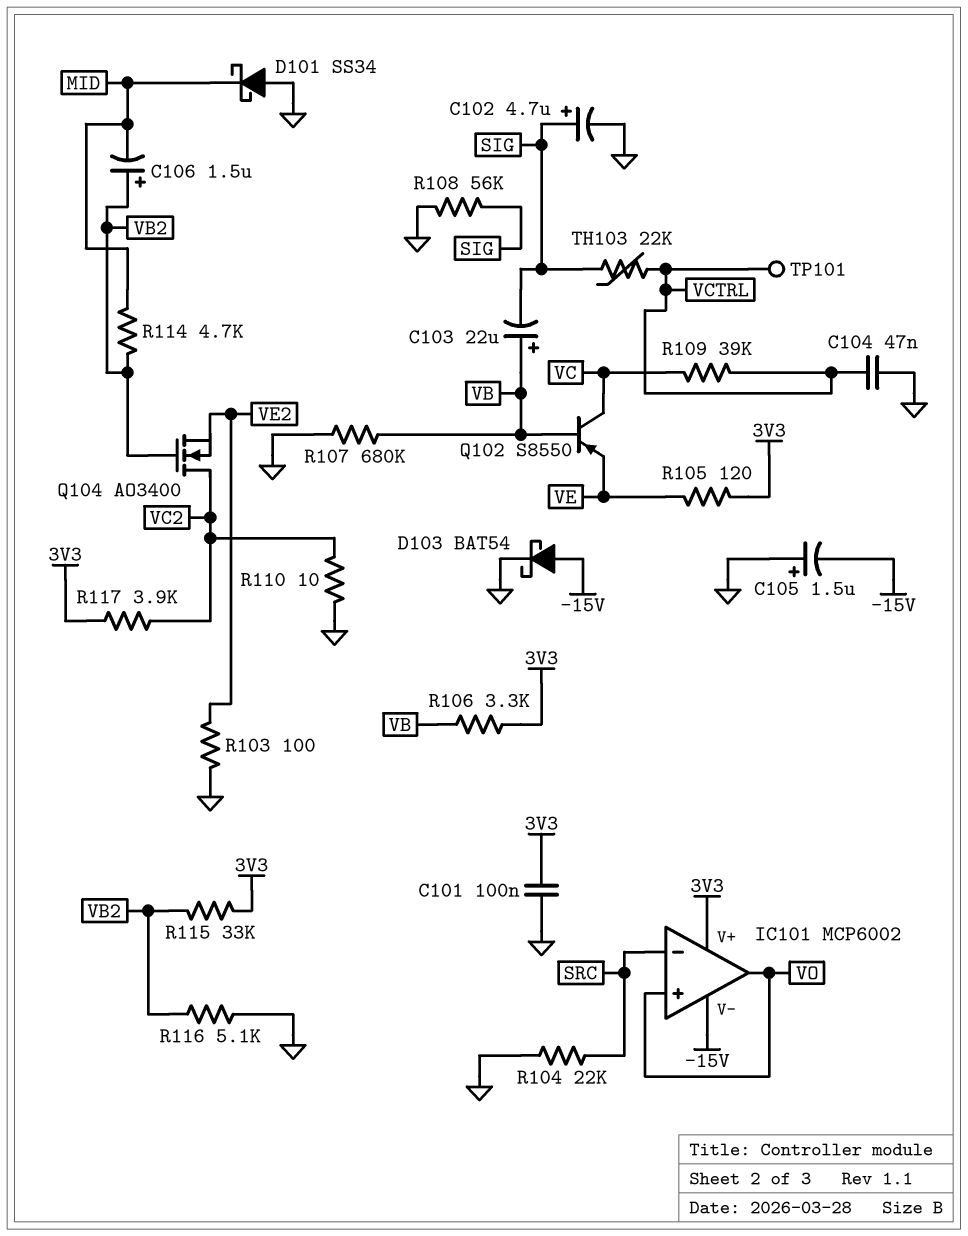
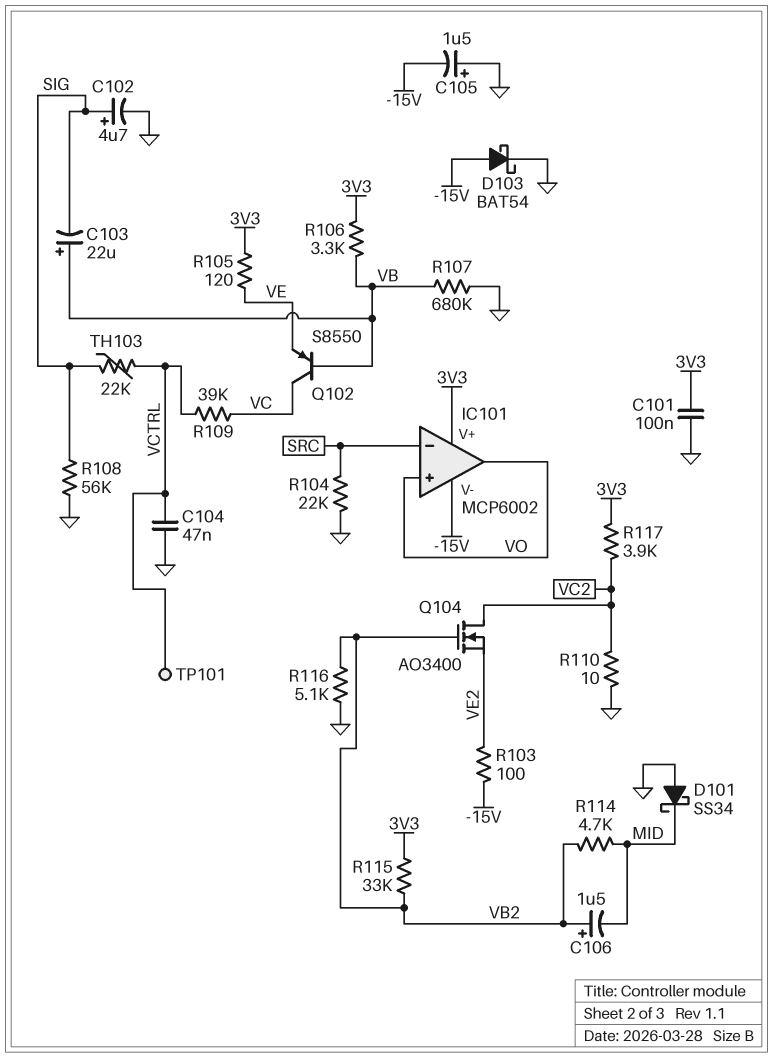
R103: 100 (GND, VE2) -> 100 (-15V, VE2)

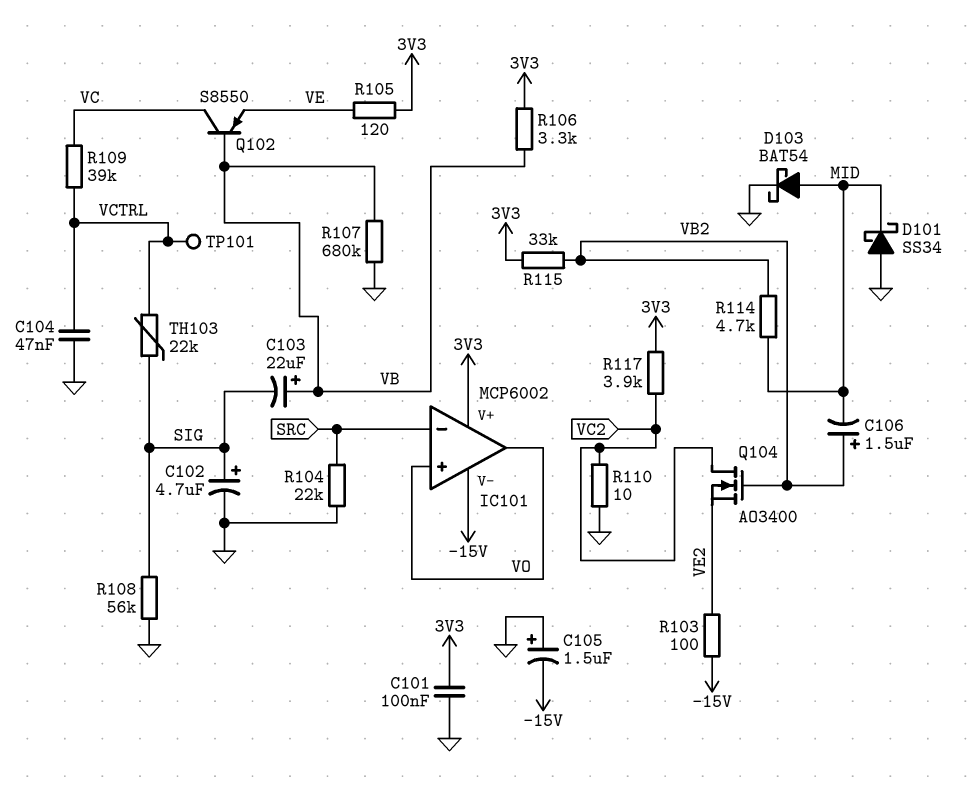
D103: schottky BAT54 (A -15V, K GND) -> schottky BAT54 (A MID, K GND)
R116: 5.1k (GND, VB2) -> none

